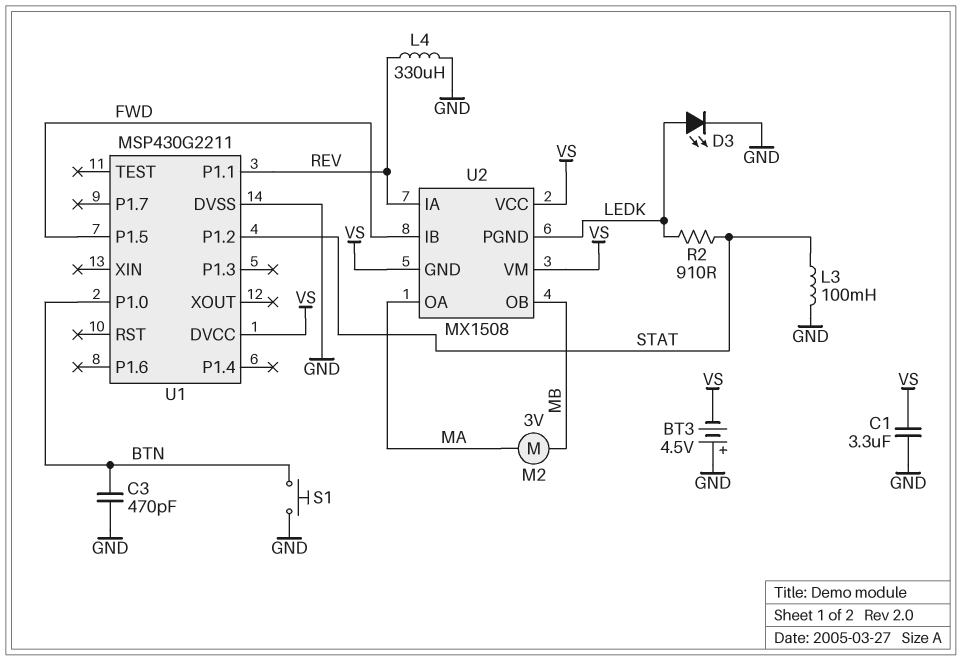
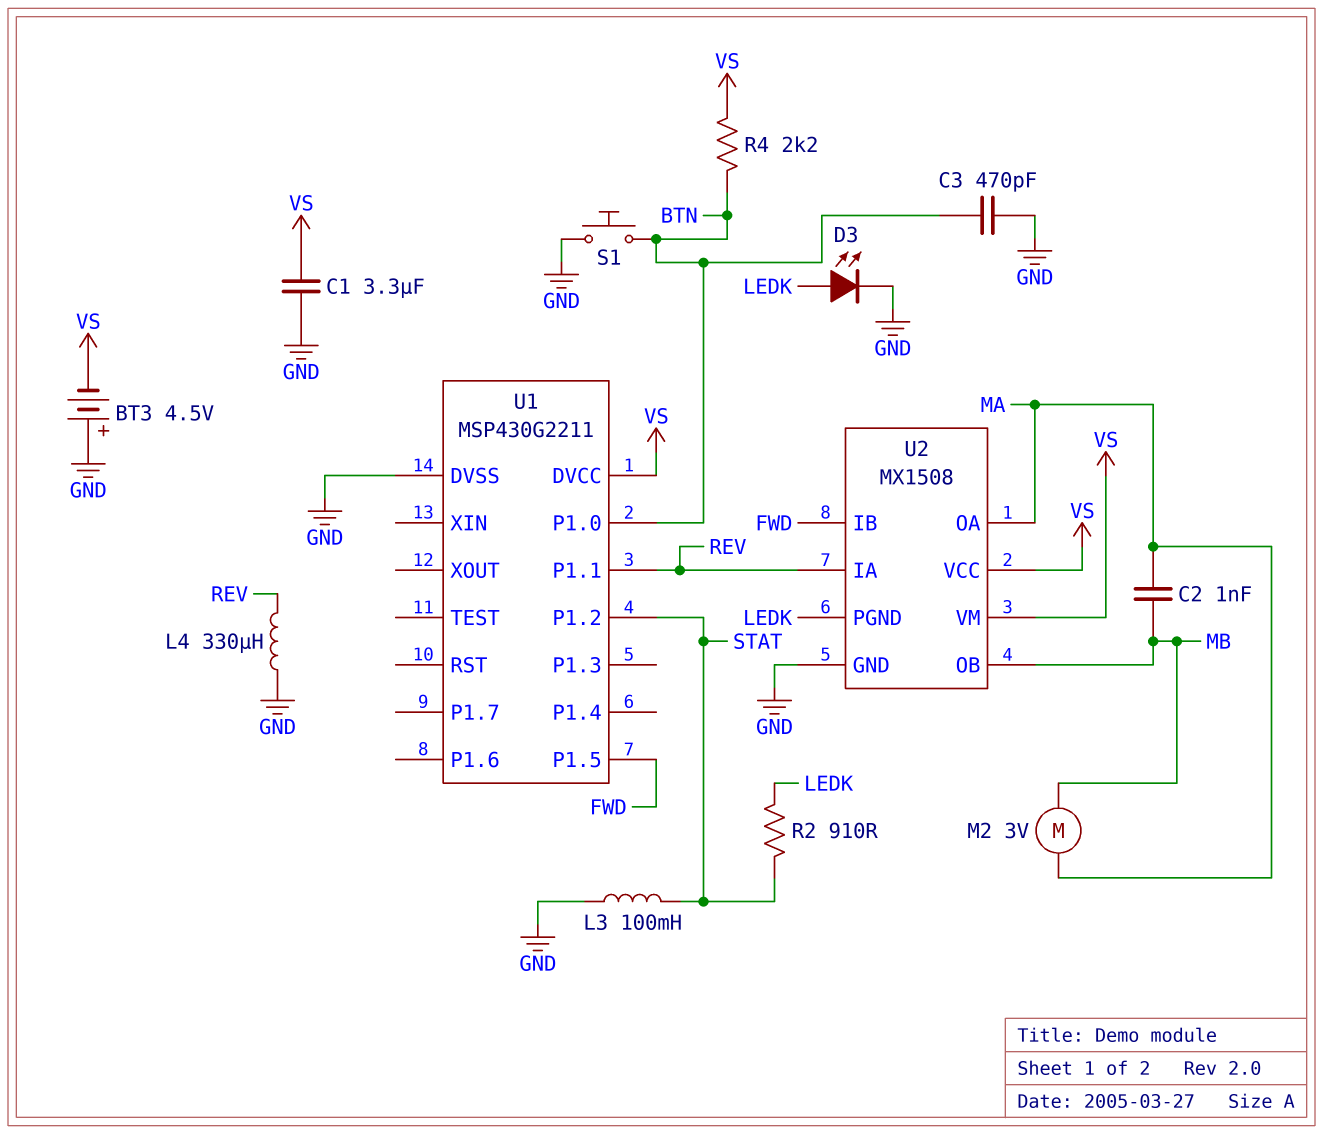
C2: none -> 1nF (MA, MB)
R4: none -> 2.2k (BTN, VS)
U2 pin GND: VS -> GND

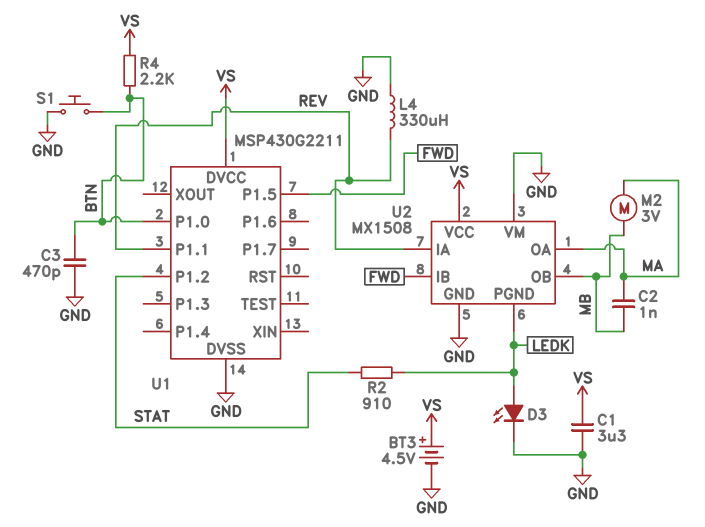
BT3: 4.5V (plus GND, minus VS) -> 4.5V (plus VS, minus GND)
L3: 100mH (GND, STAT) -> none
U2 pin VM: VS -> GND

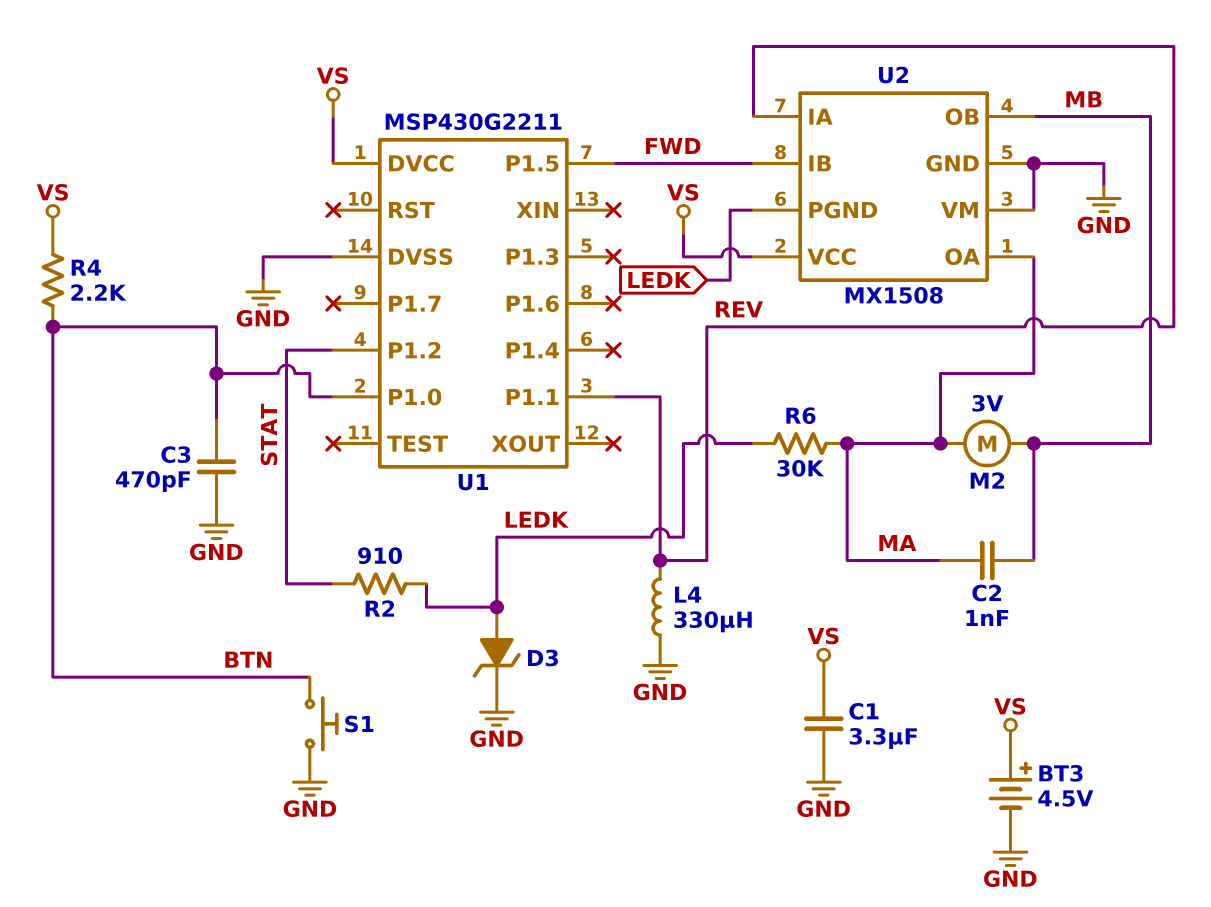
D3: LED (A LEDK, K GND) -> zener (A LEDK, K GND)
R6: none -> 30k (LEDK, MA)

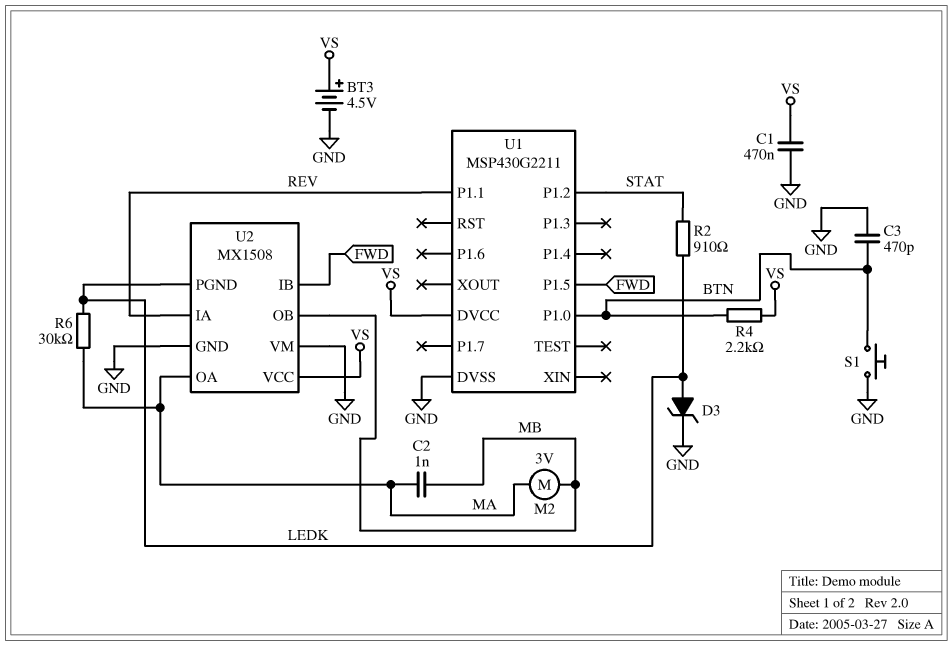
C1: 3.3uF (GND, VS) -> 470nF (GND, VS)
L4: 330uH (GND, REV) -> none

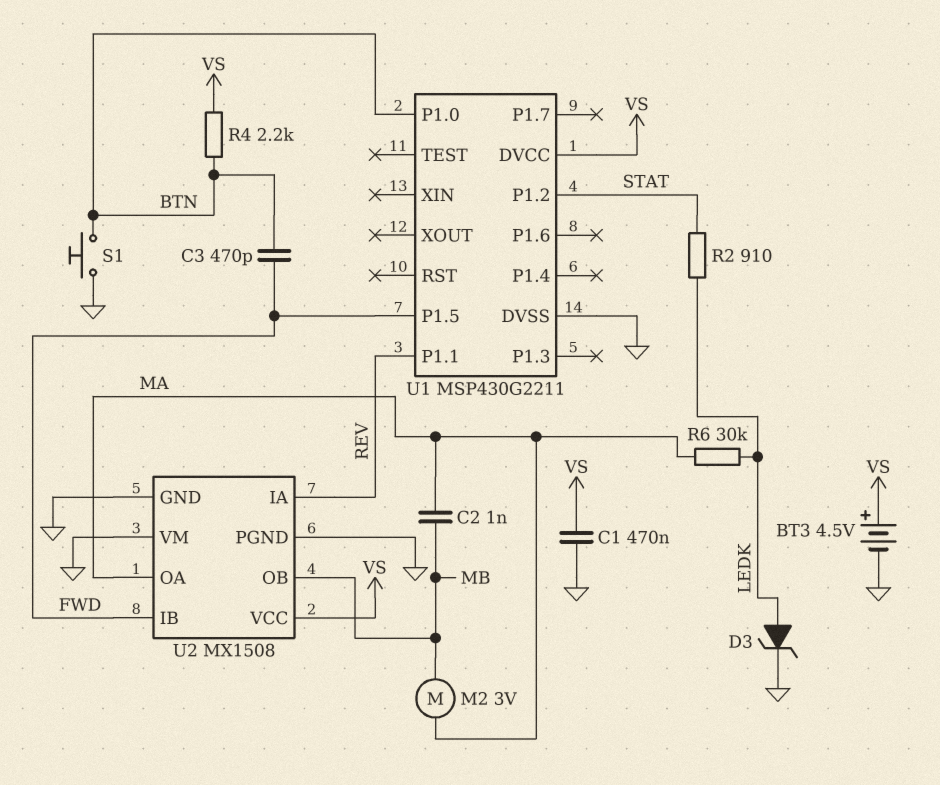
C3: 470pF (BTN, GND) -> 470pF (BTN, FWD)
U2 pin PGND: LEDK -> GND

